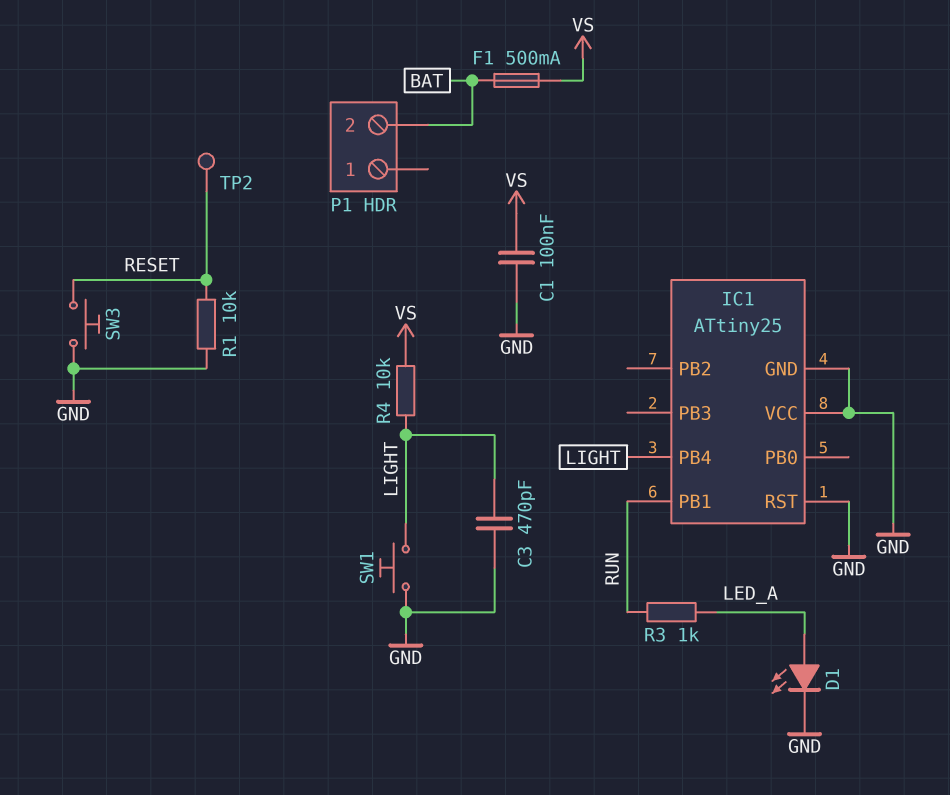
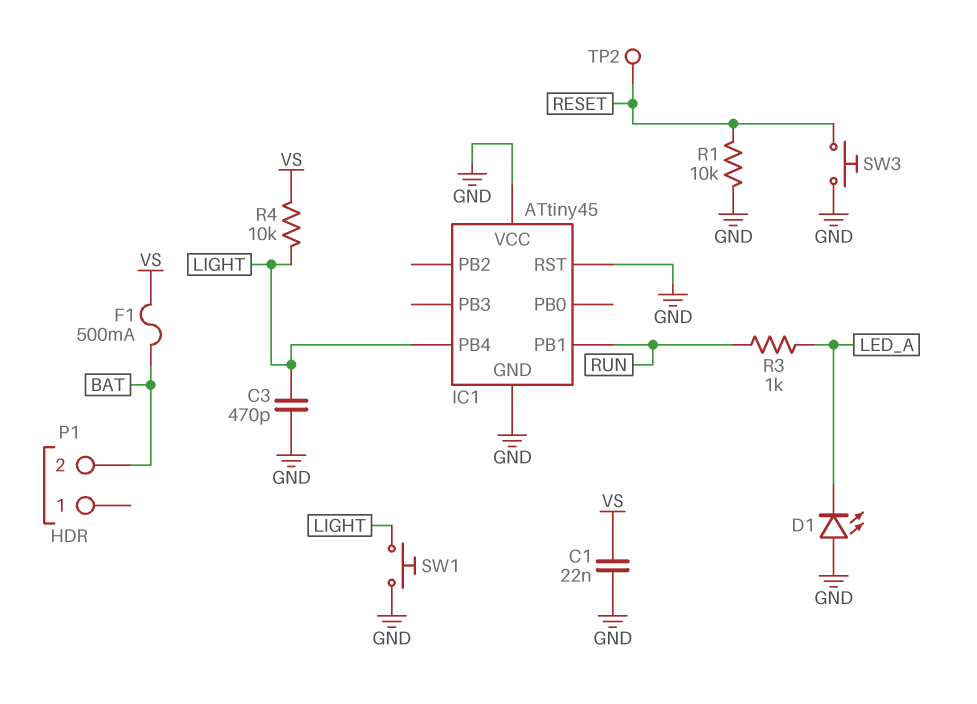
C1: 100nF (GND, VS) -> 22nF (GND, VS)
D1: LED (A LED_A, K GND) -> LED (A GND, K LED_A)
IC1: ATtiny25 -> ATtiny45

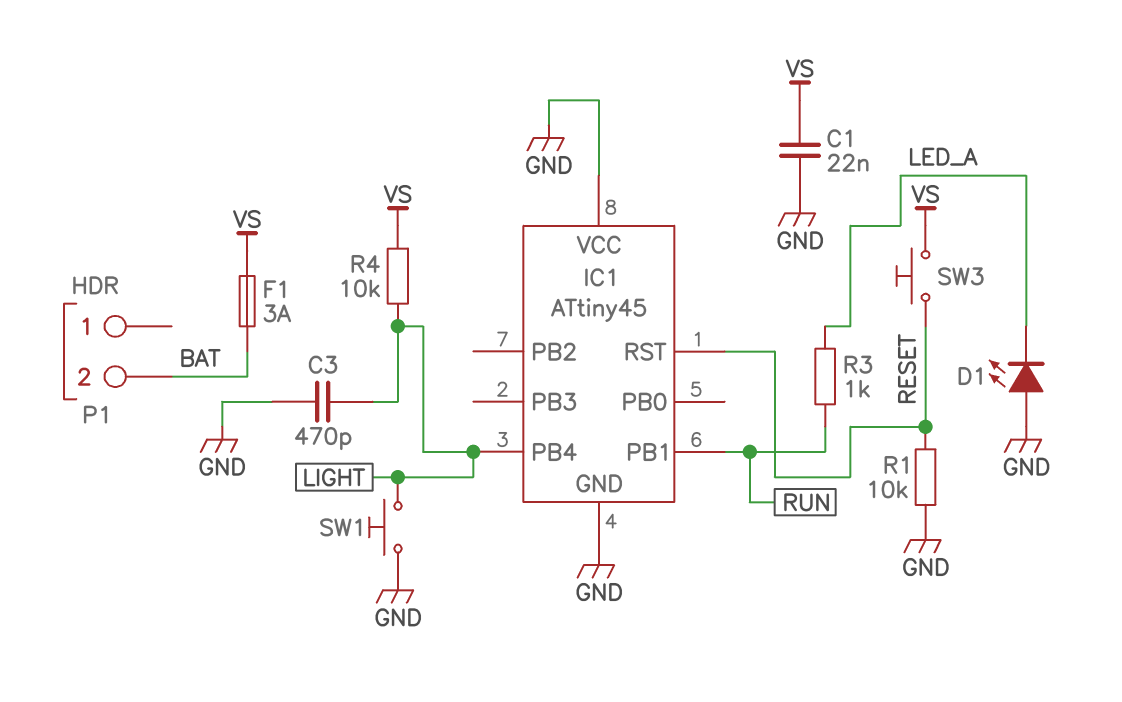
F1: 500mA (BAT, VS) -> 3A (BAT, VS)
IC1 pin RST: GND -> RESET
SW3: button (GND, RESET) -> button (RESET, VS)
TP2: test point (RESET) -> none

